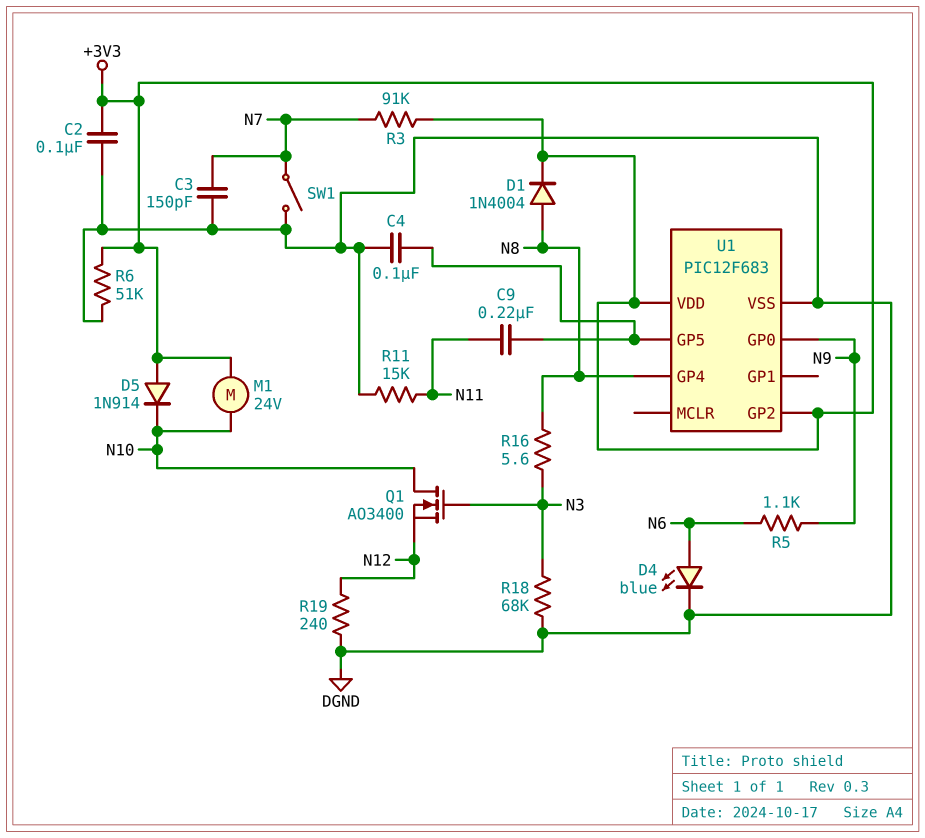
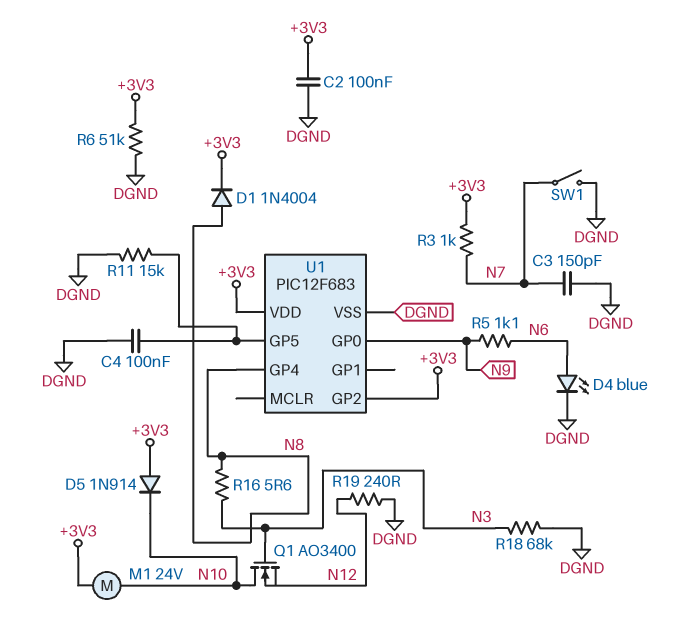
C9: 220nF (N11, U1/GP5) -> none
R3: 91k (+3V3, N7) -> 1k (+3V3, N7)
R11: 15k (DGND, N11) -> 15k (DGND, U1/GP5)

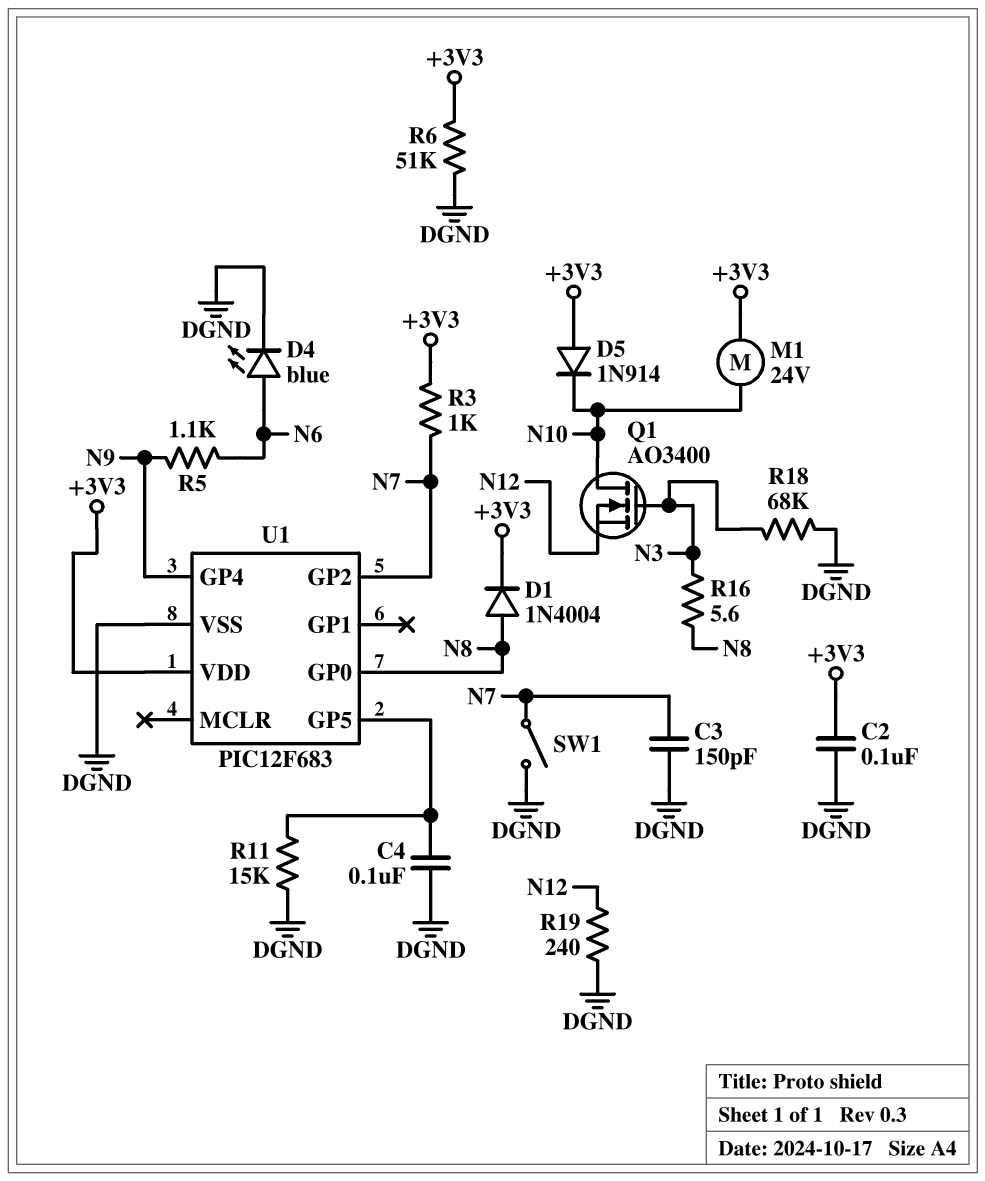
U1 pin GP0: N9 -> N8
U1 pin GP2: +3V3 -> N7
U1 pin GP4: N8 -> N9

